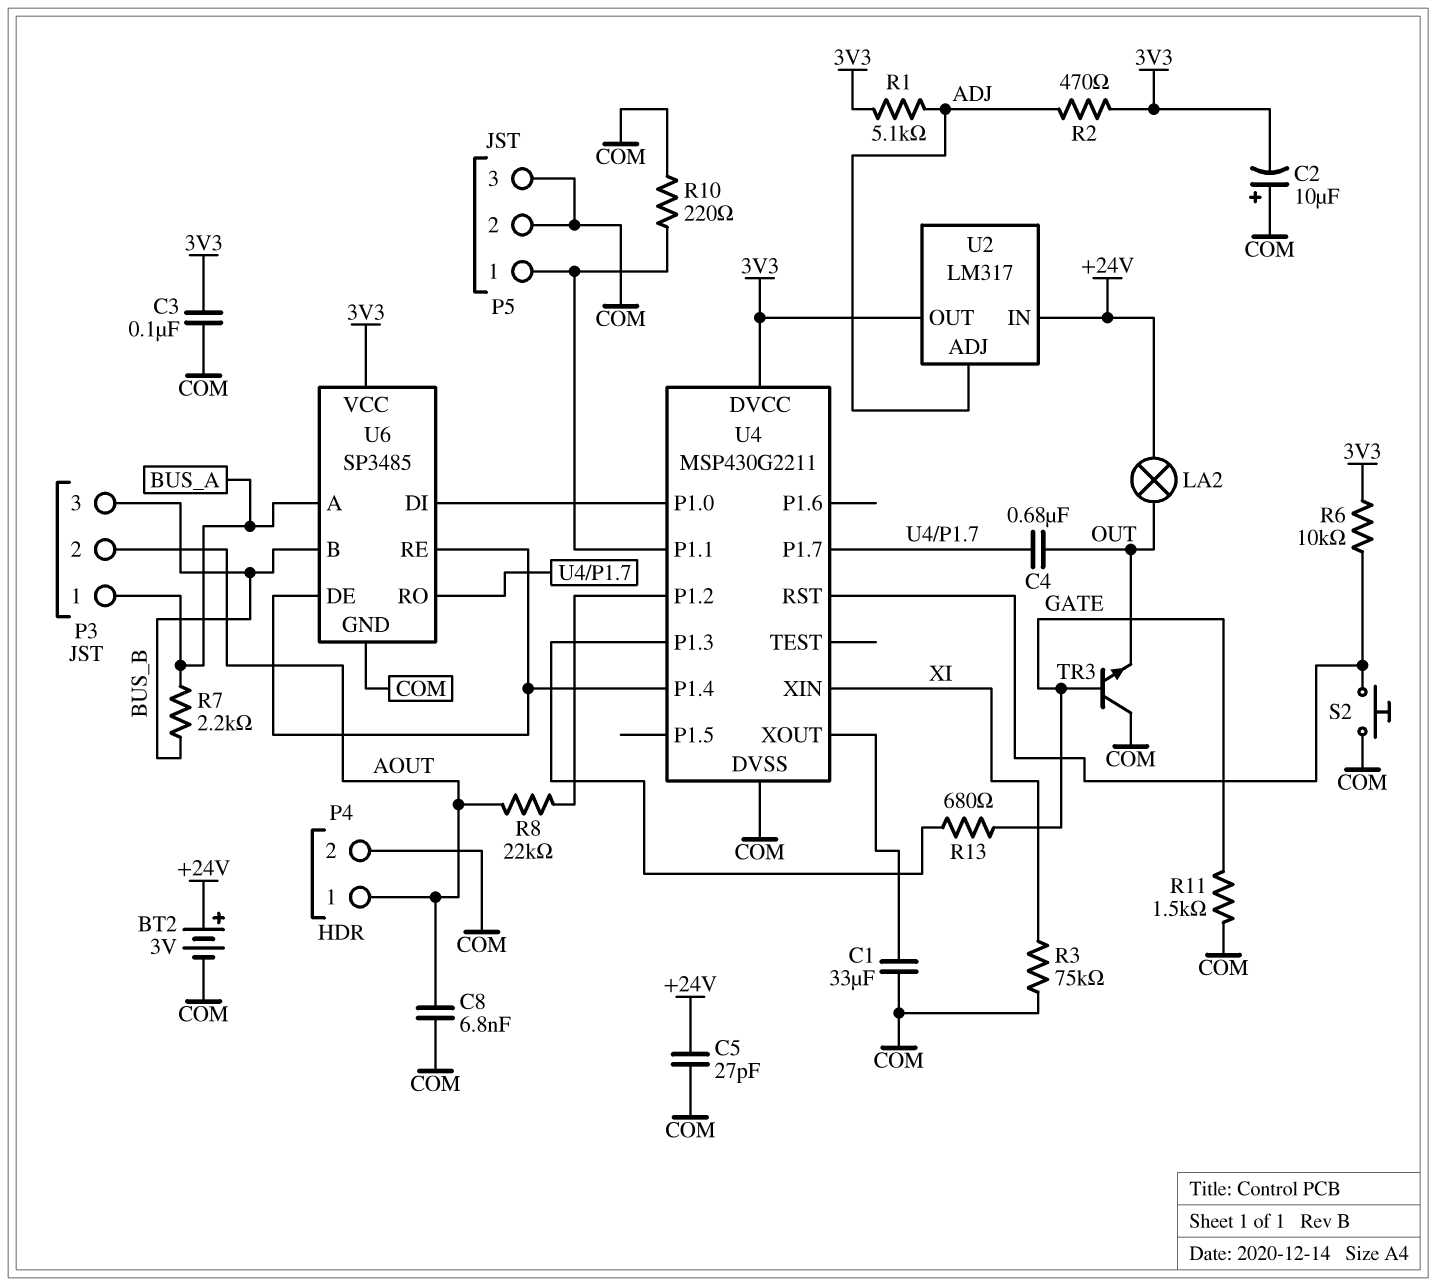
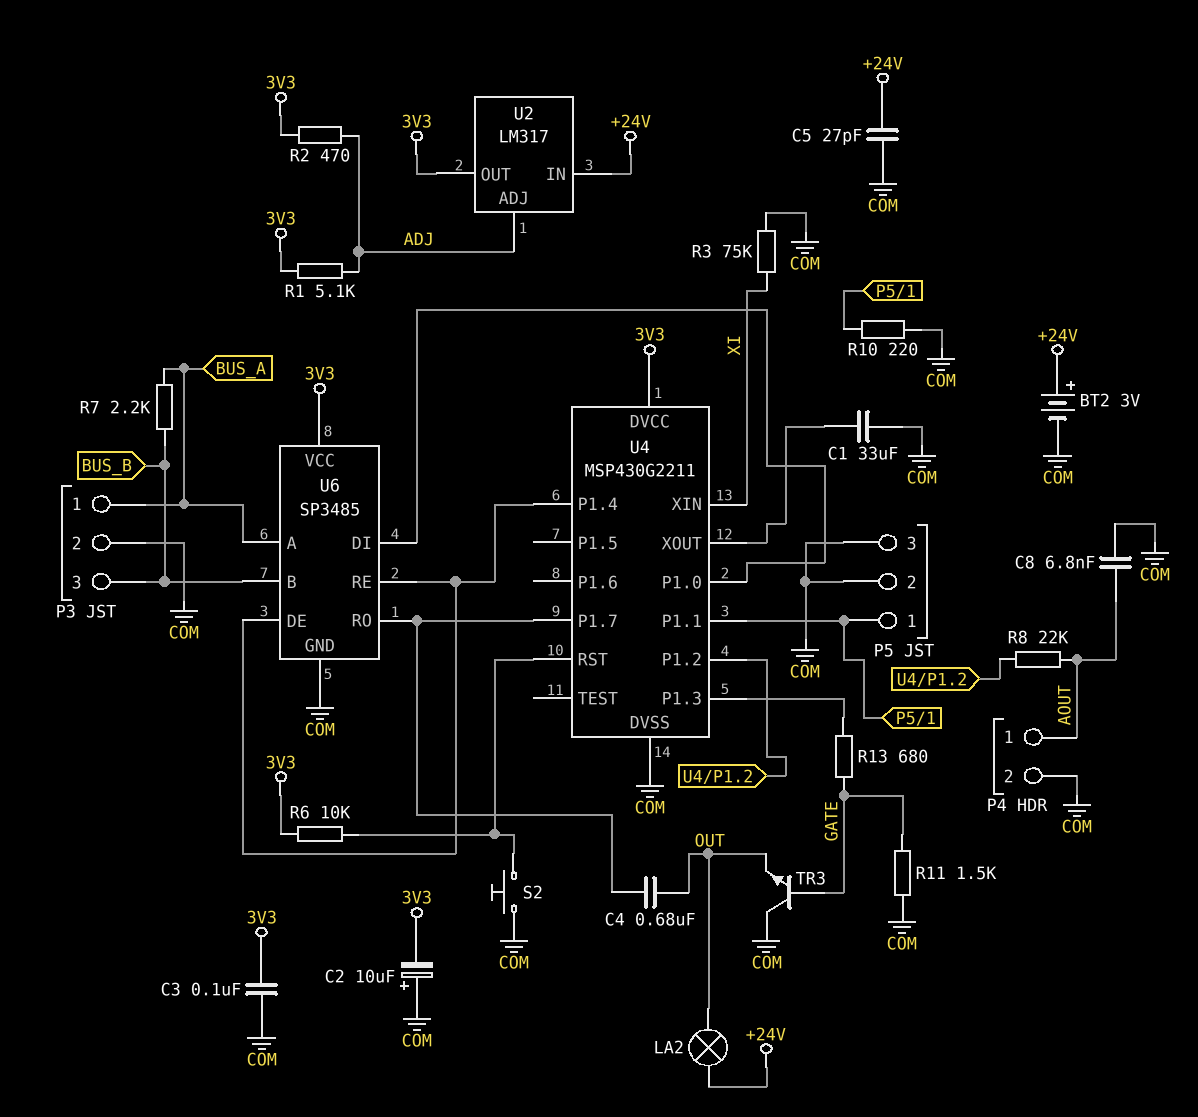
P3 pin 2: AOUT -> COM

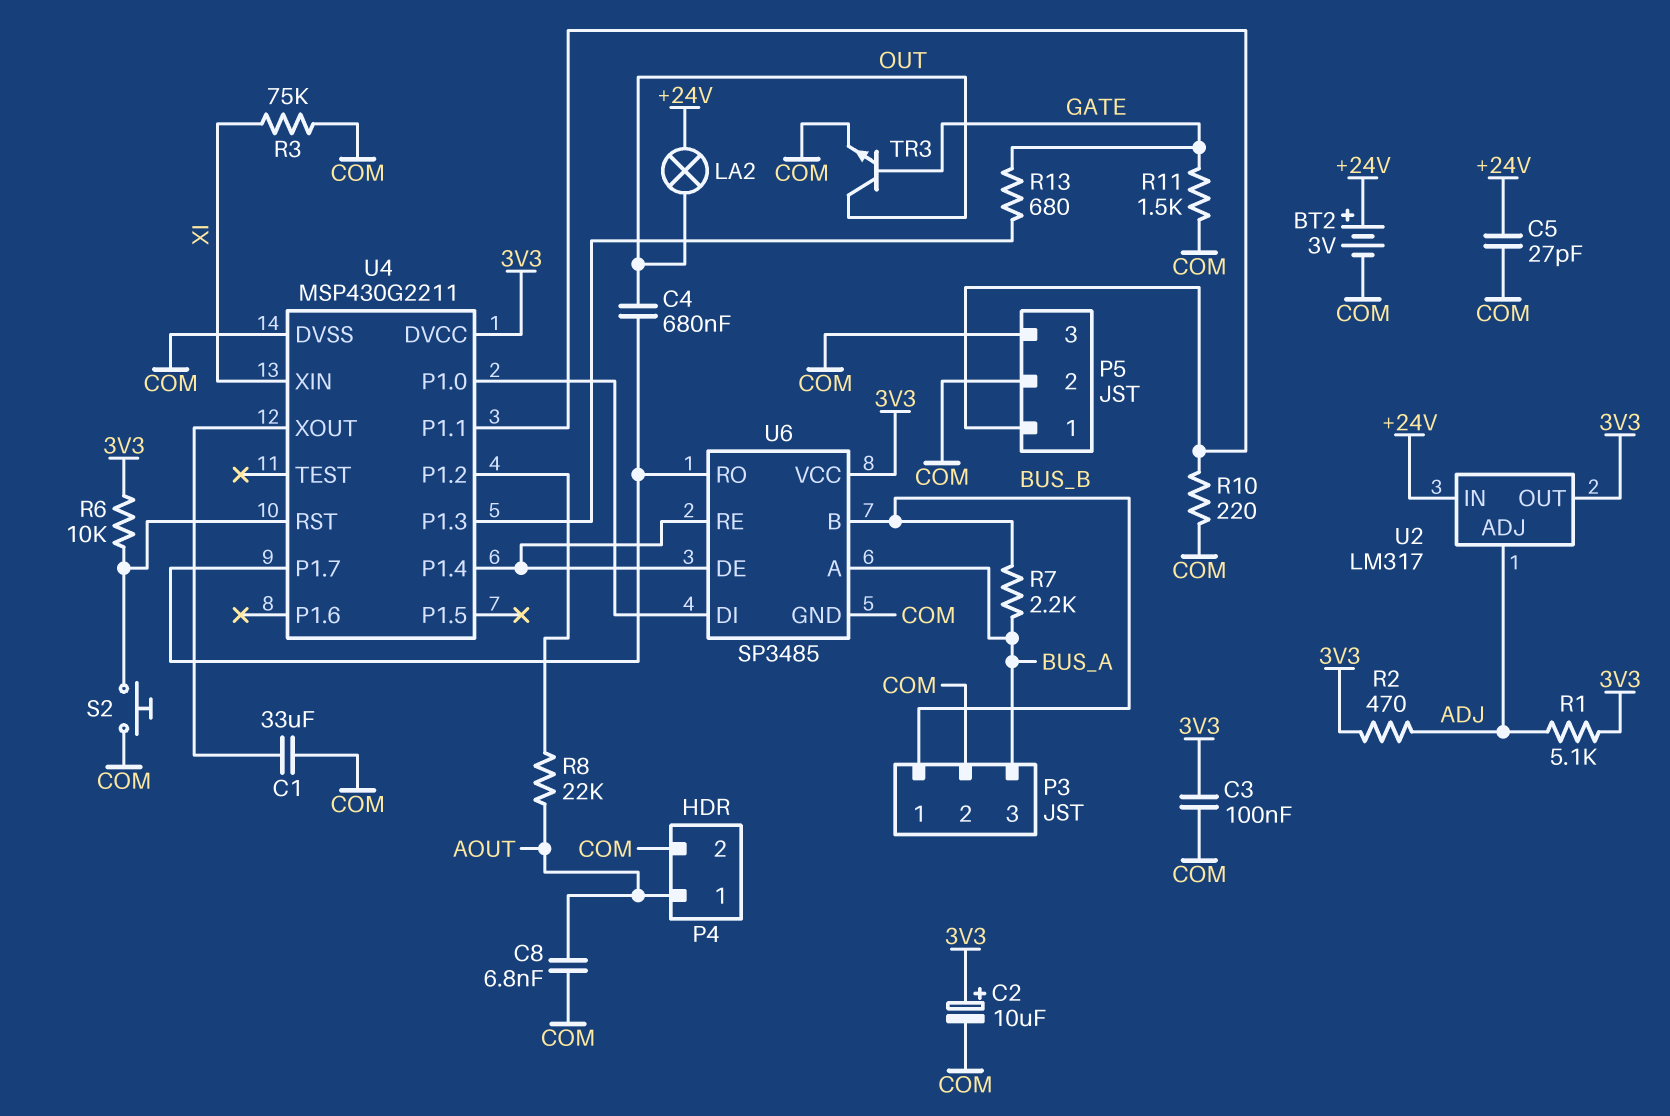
C2: 10uF (plus COM, minus 3V3) -> 10uF (plus 3V3, minus COM)
P3 pin 1: BUS_A -> BUS_B
P3 pin 3: BUS_B -> BUS_A
TR3: NPN (B GATE, C COM, E OUT) -> NPN (B GATE, C OUT, E COM)

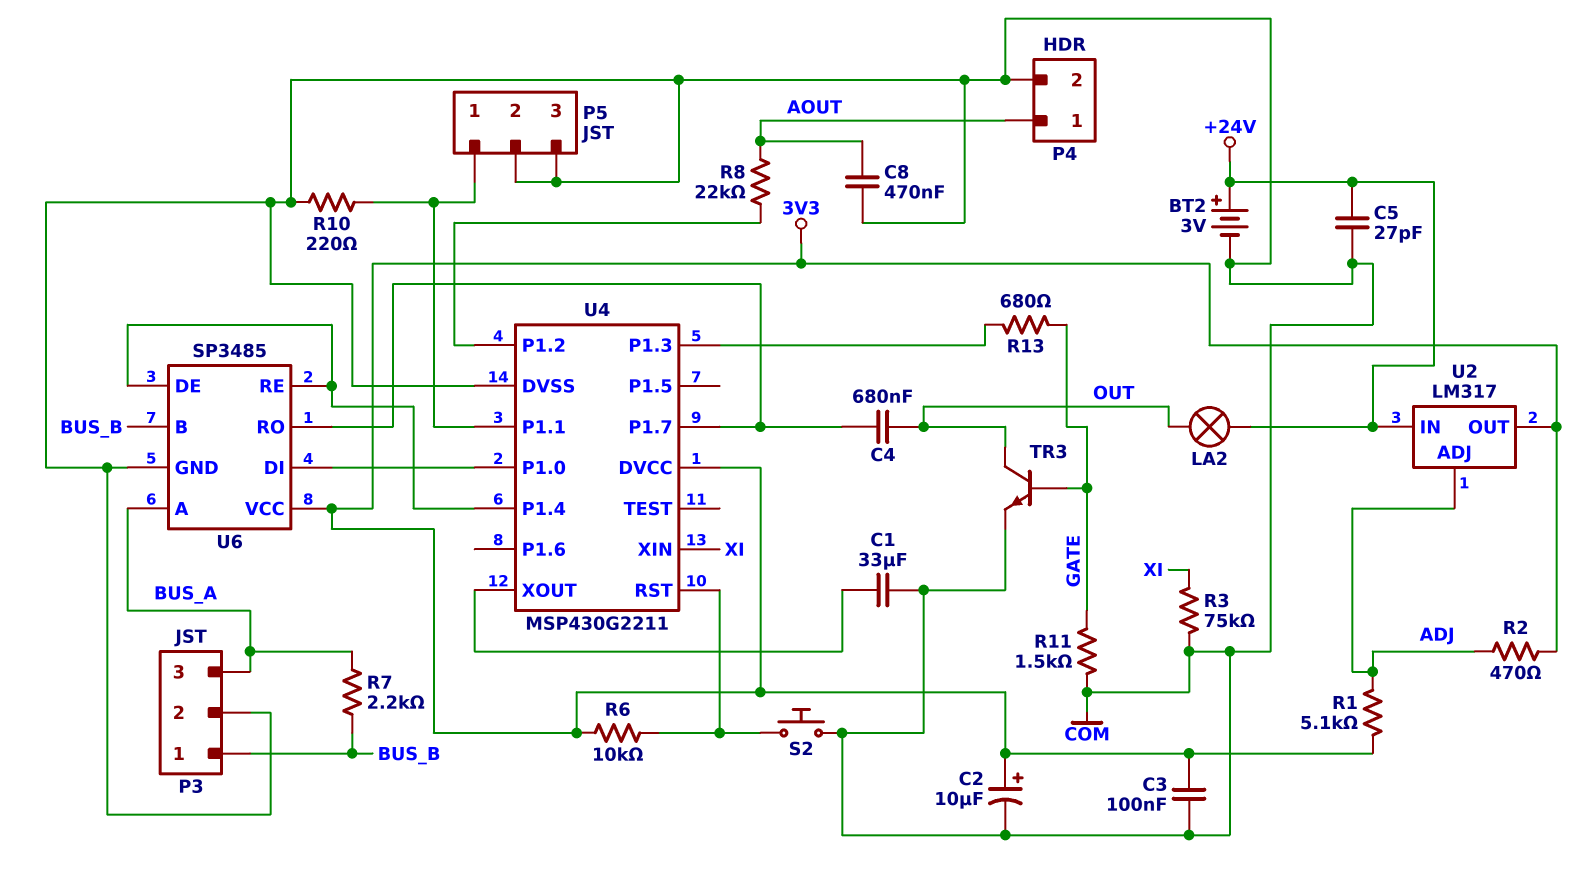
C8: 6.8nF (AOUT, COM) -> 470nF (AOUT, COM)

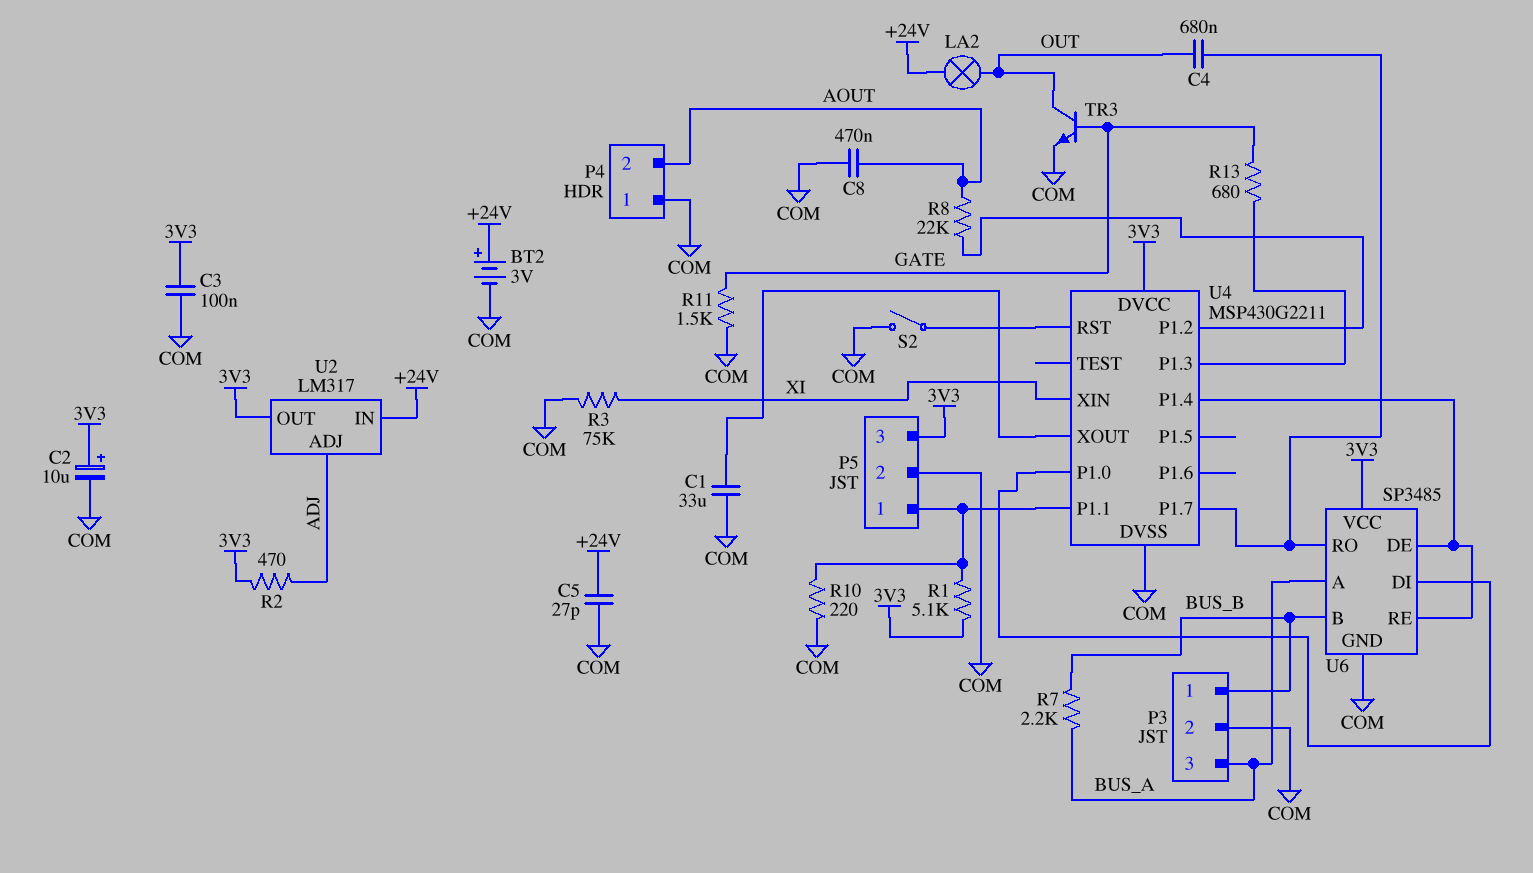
P4 pin 1: AOUT -> COM
P4 pin 2: COM -> AOUT
P5 pin 3: COM -> 3V3
R1: 5.1k (3V3, ADJ) -> 5.1k (3V3, P5/1)
R6: 10k (3V3, U4/RST) -> none
S2: button (COM, U4/RST) -> switch (COM, U4/RST)

